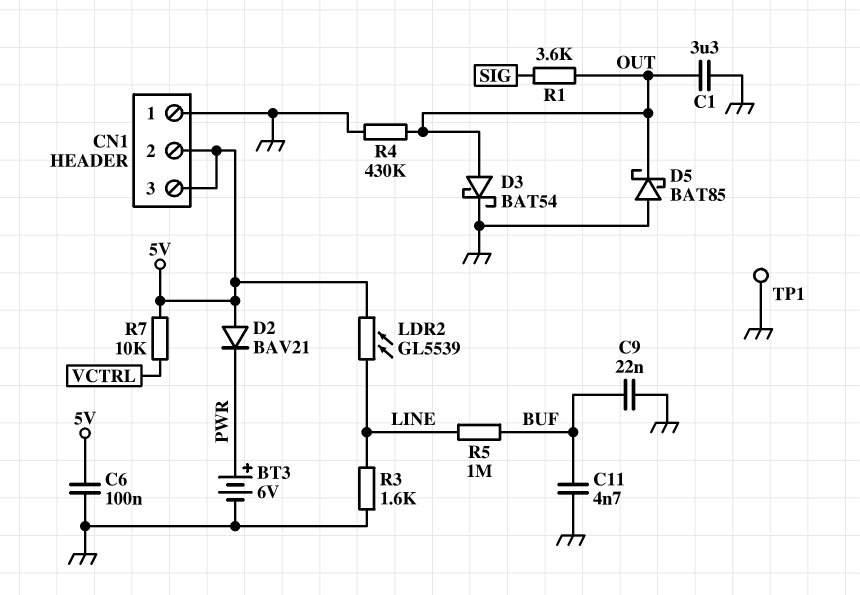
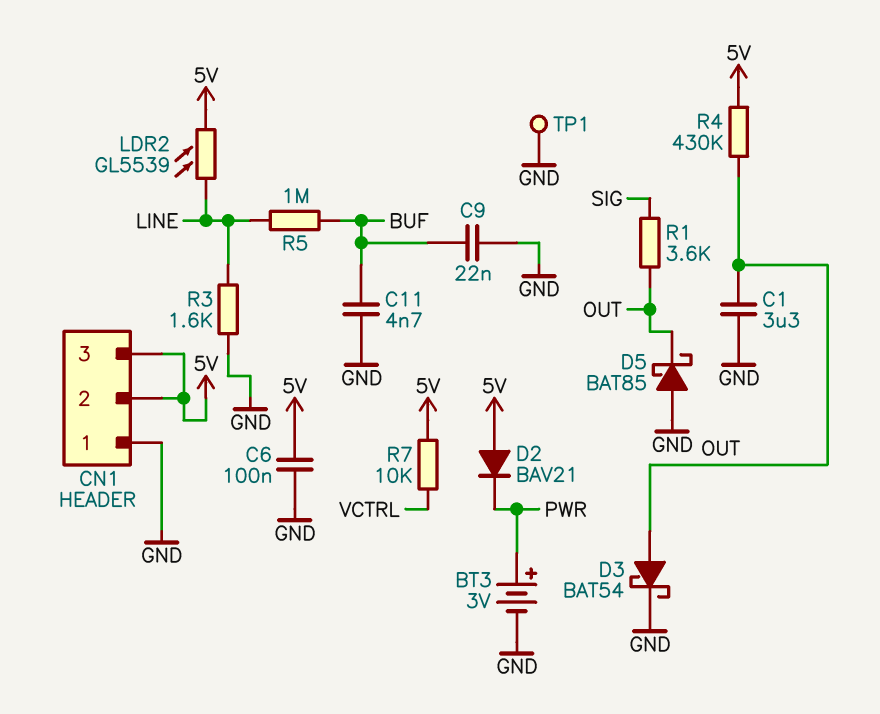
BT3: 6V (plus PWR, minus GND) -> 3V (plus PWR, minus GND)
R4: 430k (GND, OUT) -> 430k (5V, OUT)

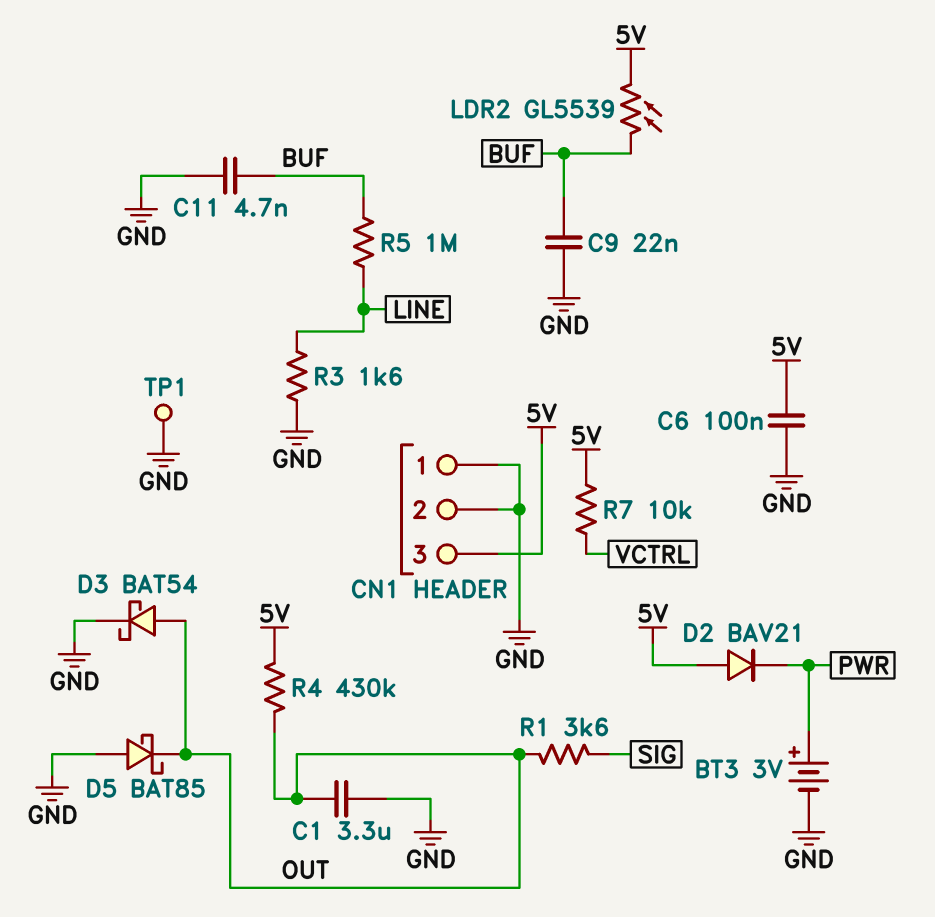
CN1 pin 2: 5V -> GND
LDR2: GL5539 (5V, LINE) -> GL5539 (5V, BUF)

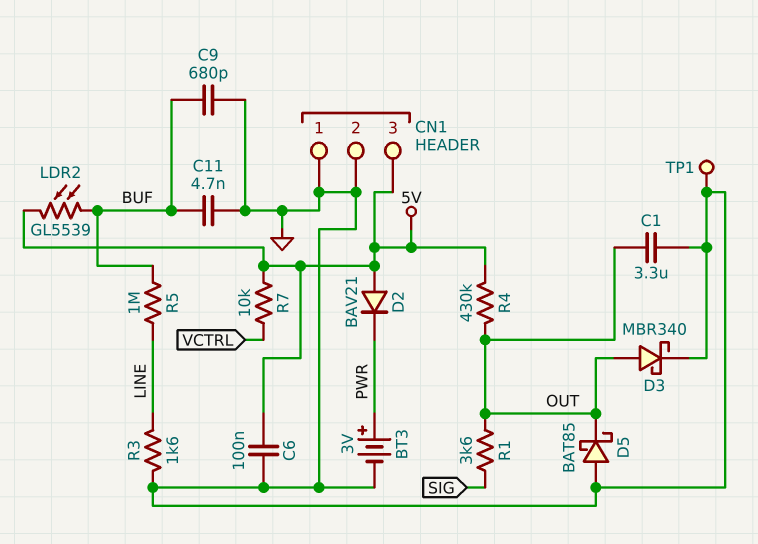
C9: 22nF (BUF, GND) -> 680pF (BUF, GND)
D3: schottky BAT54 (A OUT, K GND) -> schottky MBR340 (A OUT, K GND)

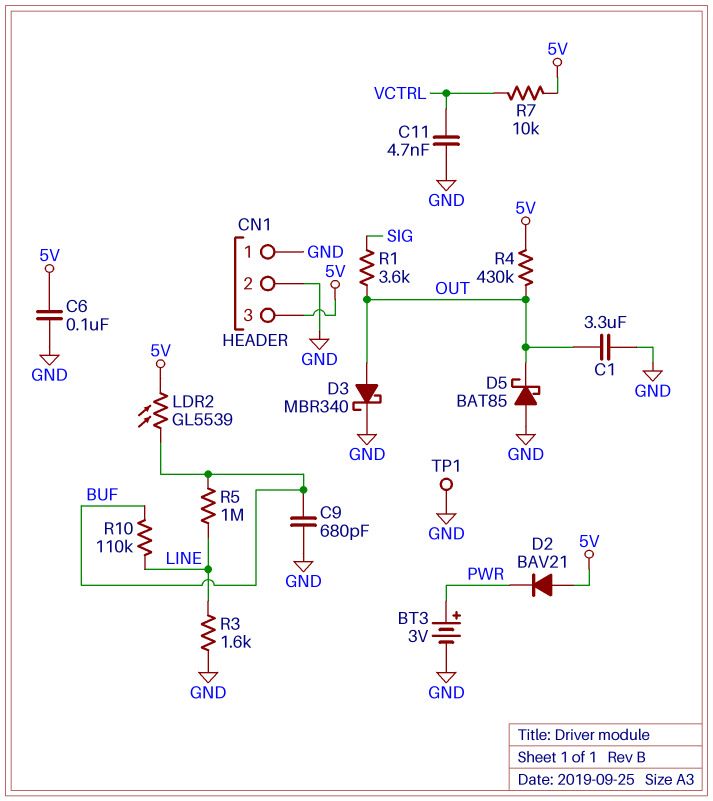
C11: 4.7nF (BUF, GND) -> 4.7nF (GND, VCTRL)
R10: none -> 110k (BUF, LINE)

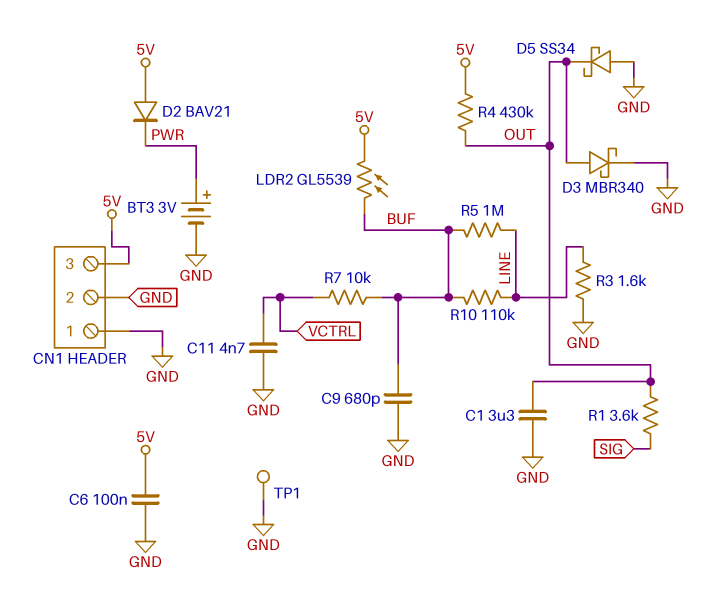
D5: schottky BAT85 (A GND, K OUT) -> schottky SS34 (A GND, K OUT)
R7: 10k (5V, VCTRL) -> 10k (BUF, VCTRL)

